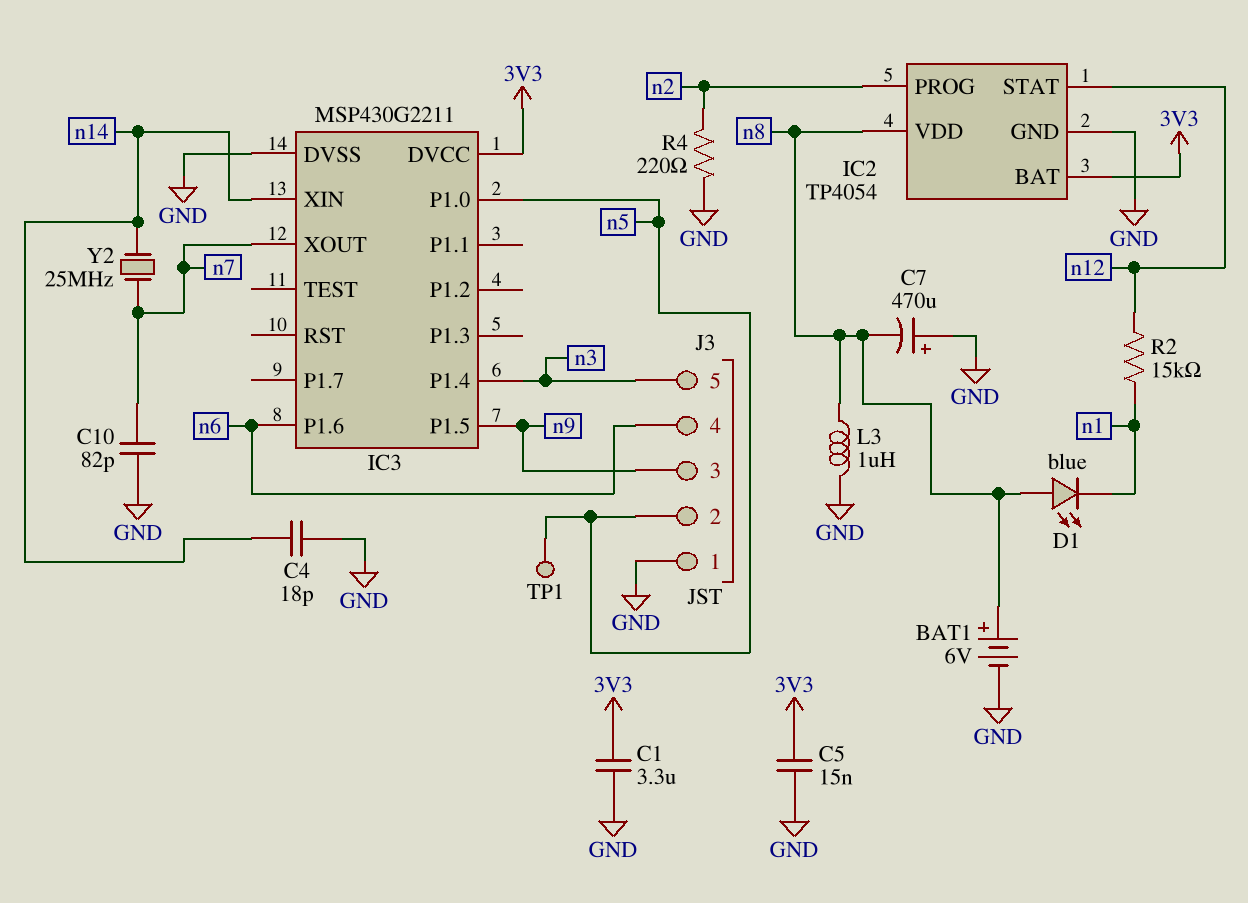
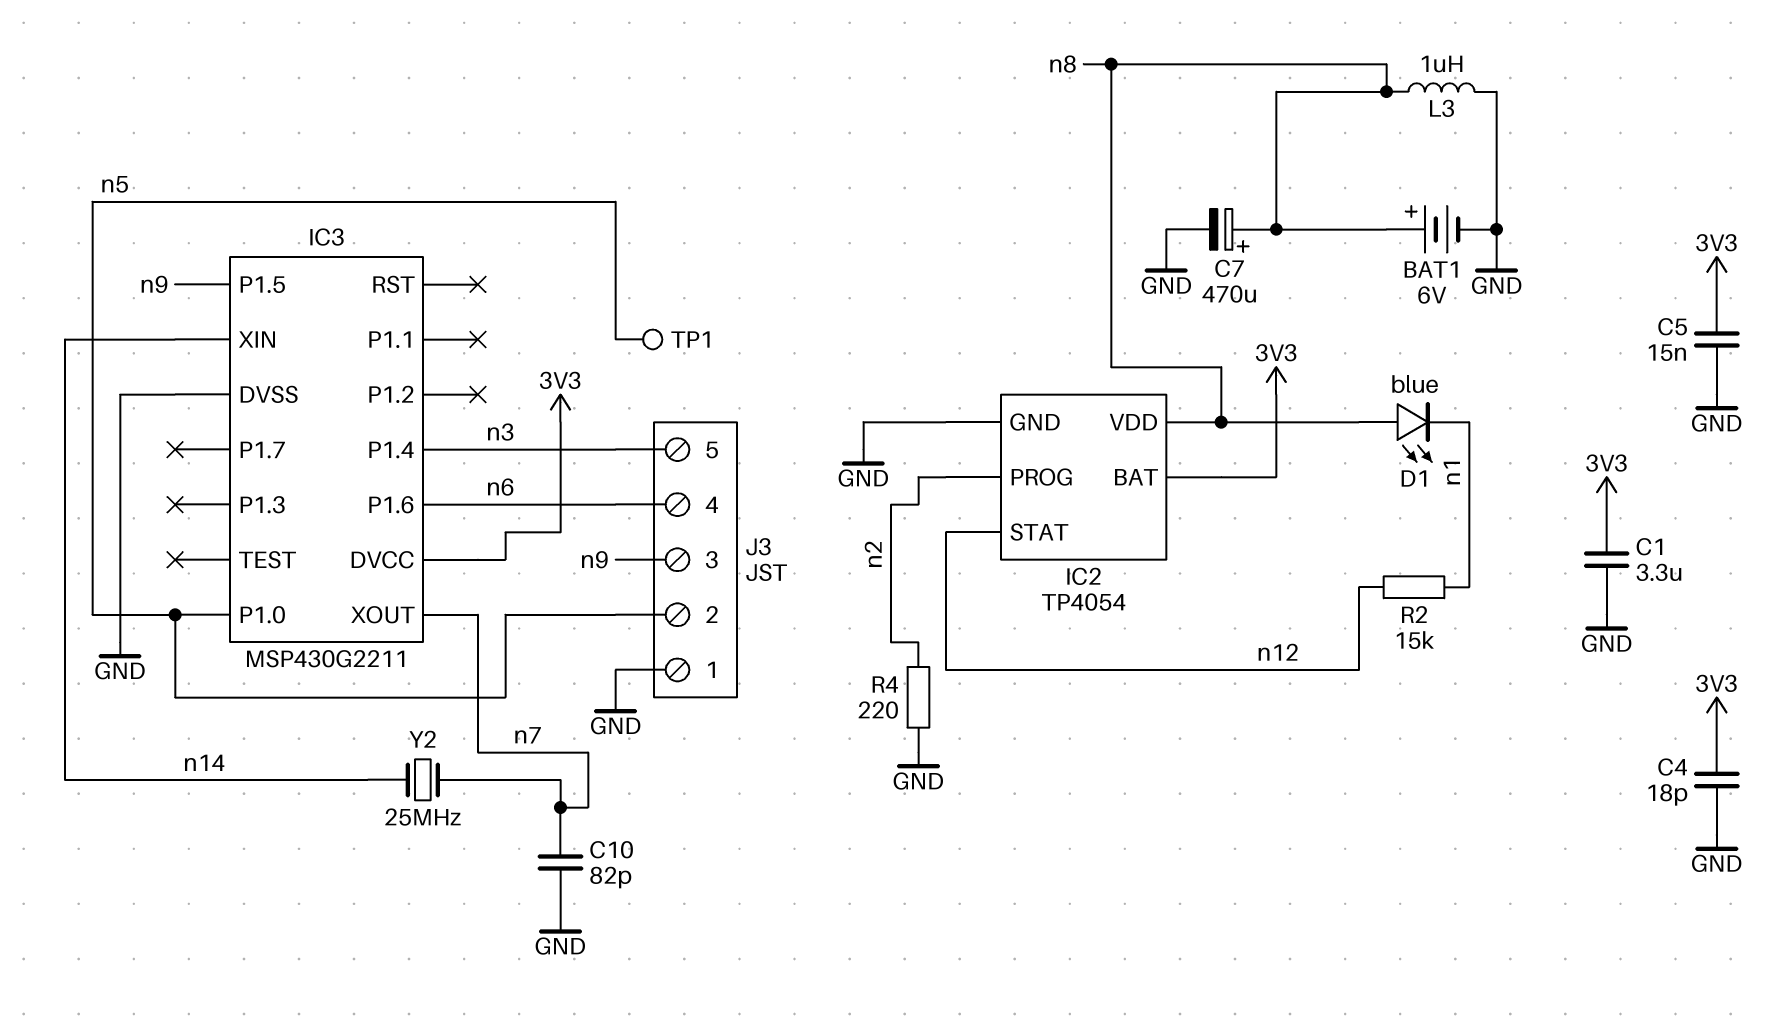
C4: 18pF (GND, n14) -> 18pF (3V3, GND)
C7: 470uF (plus GND, minus n8) -> 470uF (plus n8, minus GND)

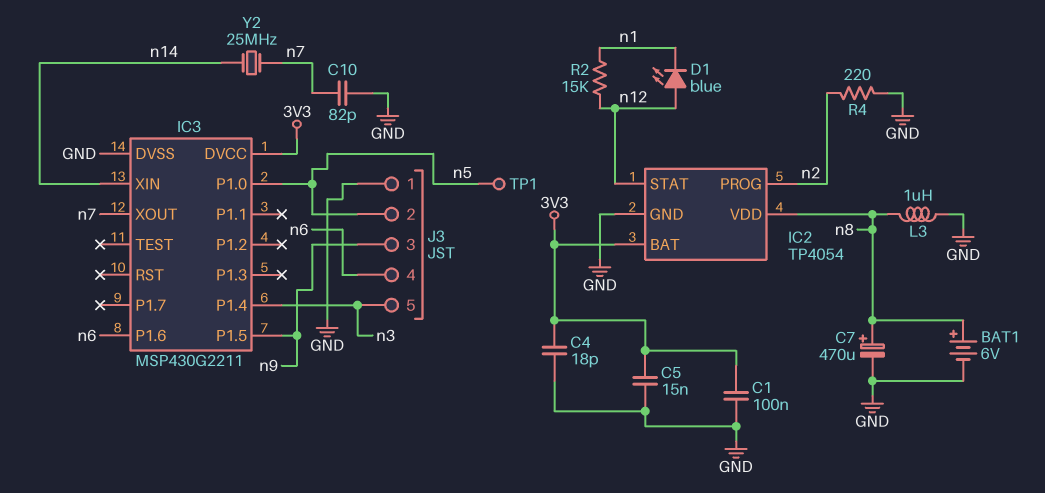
C1: 3.3uF (3V3, GND) -> 100nF (3V3, GND)
D1: LED blue (A n8, K n1) -> LED blue (A n12, K n1)

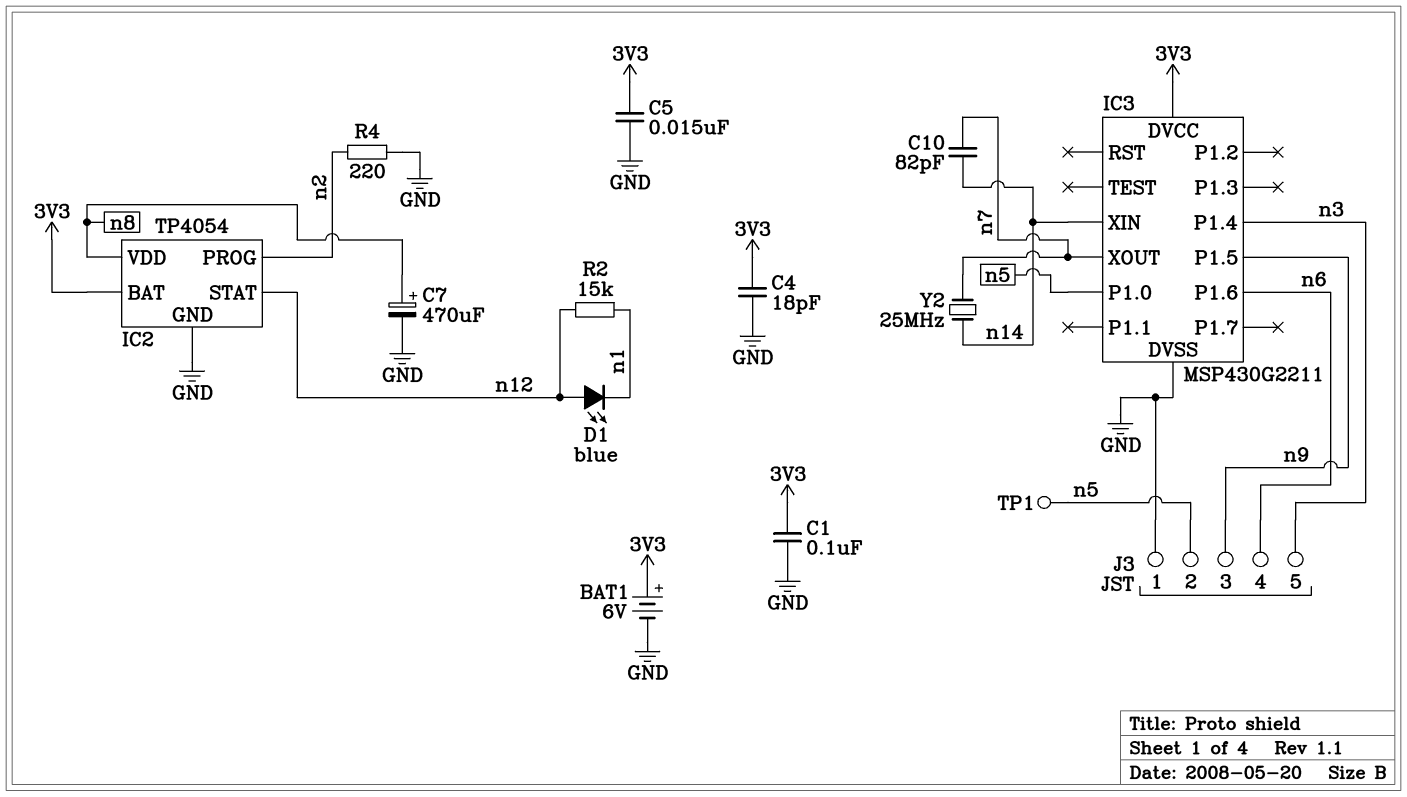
BAT1: 6V (plus n8, minus GND) -> 6V (plus 3V3, minus GND)
C10: 82pF (GND, n7) -> 82pF (n7, n14)
L3: 1uH (GND, n8) -> none

